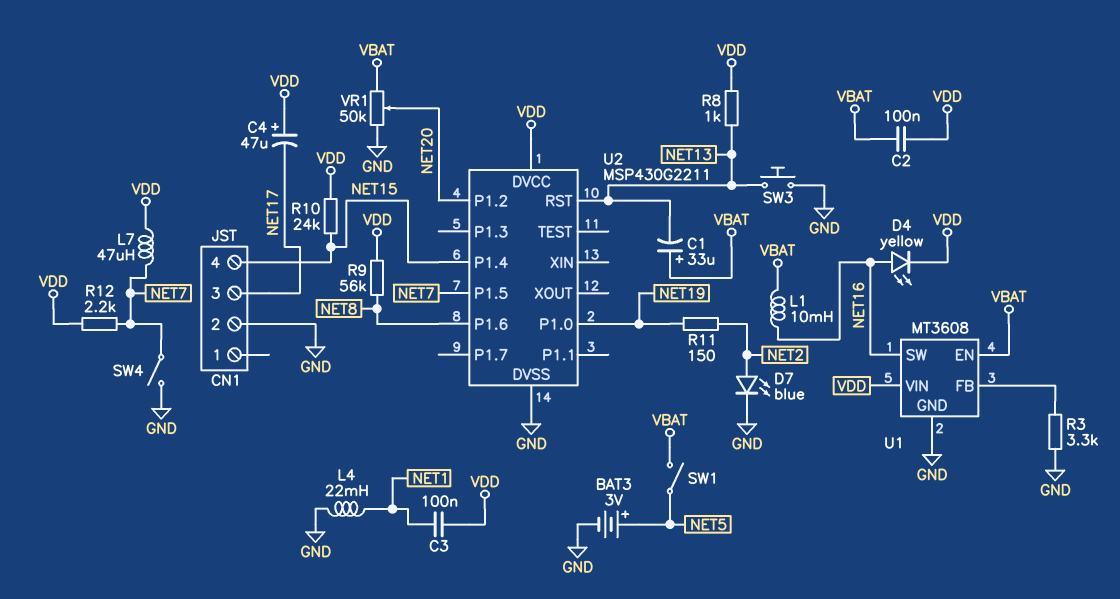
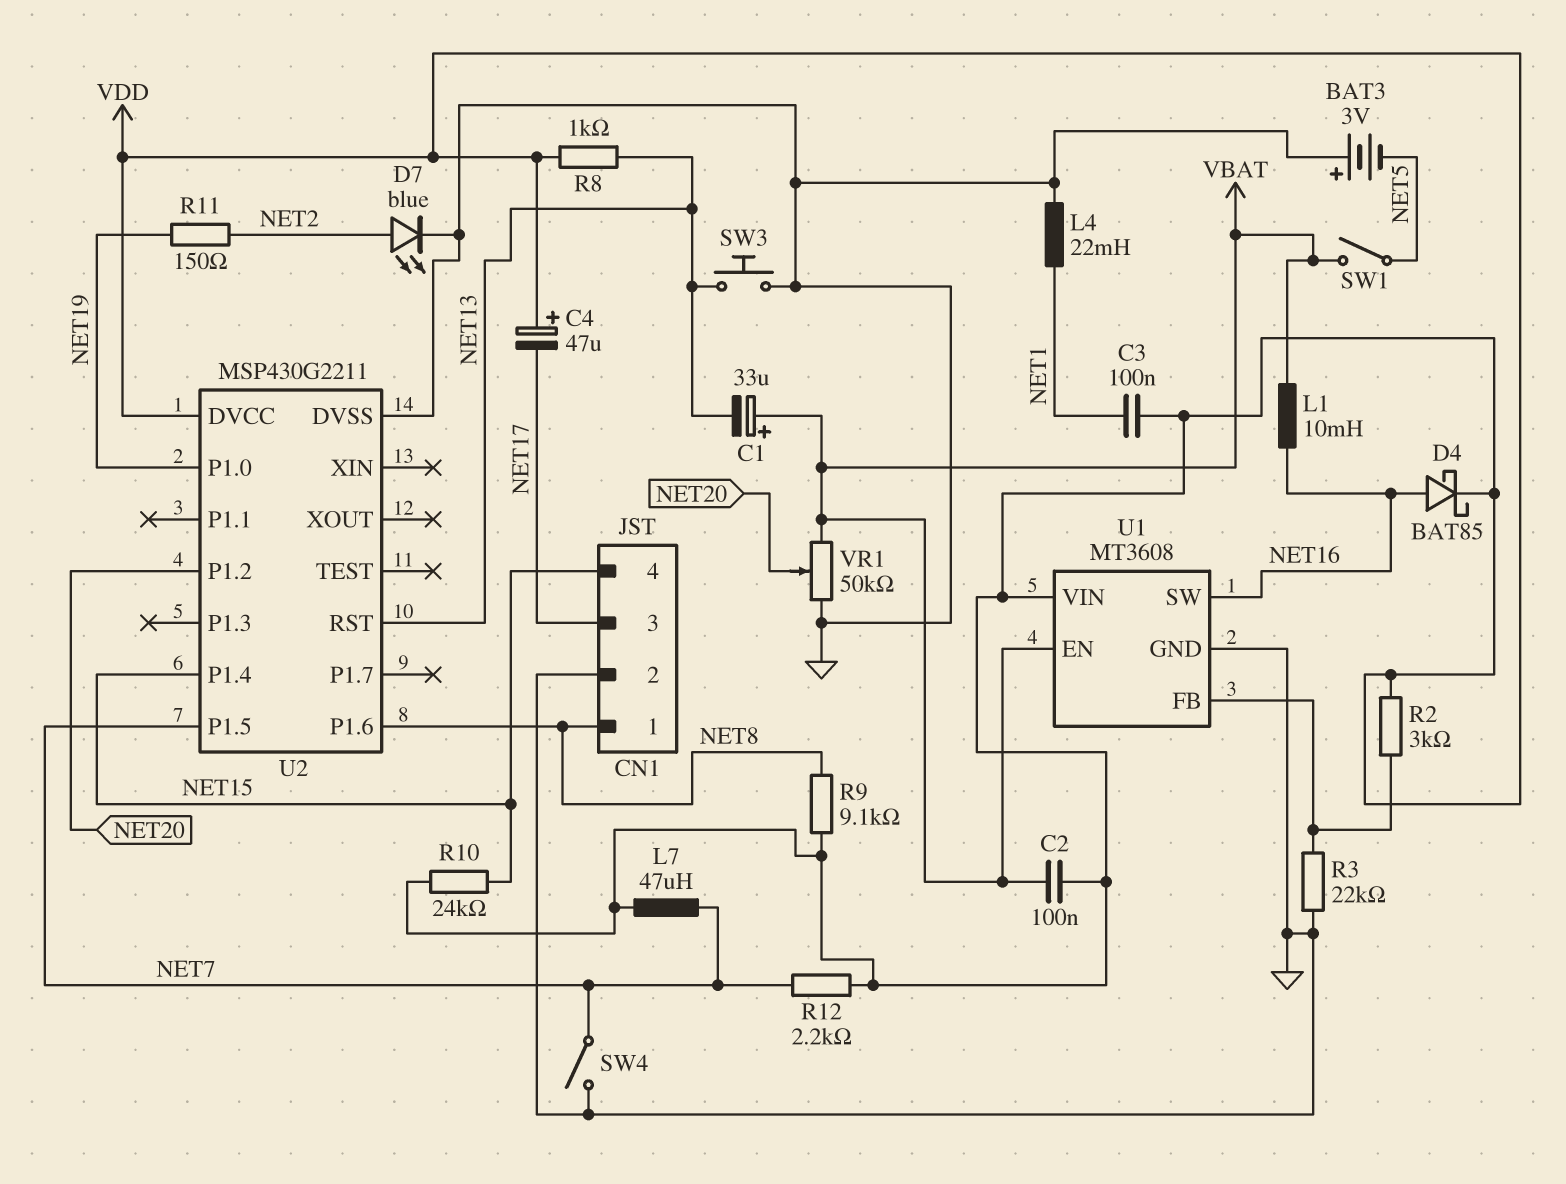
BAT3: 3V (plus NET5, minus GND) -> 3V (plus GND, minus NET5)
CN1 pin 1: none -> NET8
D4: LED yellow (A NET16, K VDD) -> schottky BAT85 (A NET16, K VDD)
R2: none -> 3k (U1/FB, VDD)
R3: 3.3k (GND, U1/FB) -> 22k (GND, U1/FB)
R9: 56k (NET8, VDD) -> 9.1k (NET8, VDD)

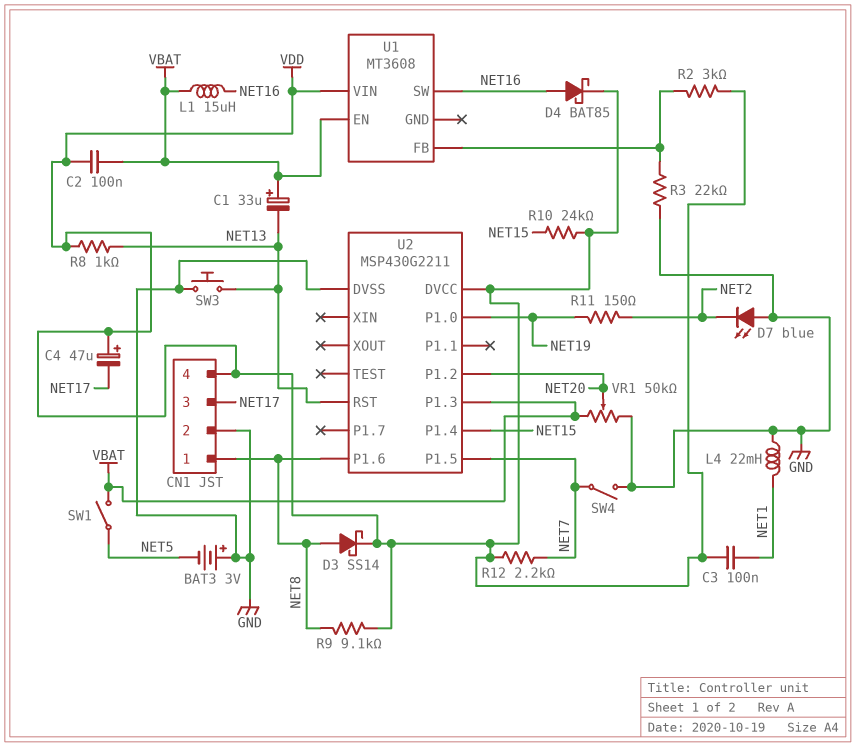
CN1 pin 4: NET15 -> VDD
D3: none -> schottky SS14 (A NET8, K VDD)
D7: LED blue (A NET2, K GND) -> LED blue (A GND, K NET2)
L1: 10mH (NET16, VBAT) -> 15uH (NET16, VBAT)
L7: 47uH (NET7, VDD) -> none
U1 pin GND: GND -> none
U2 pin P1.3: none -> VBAT

